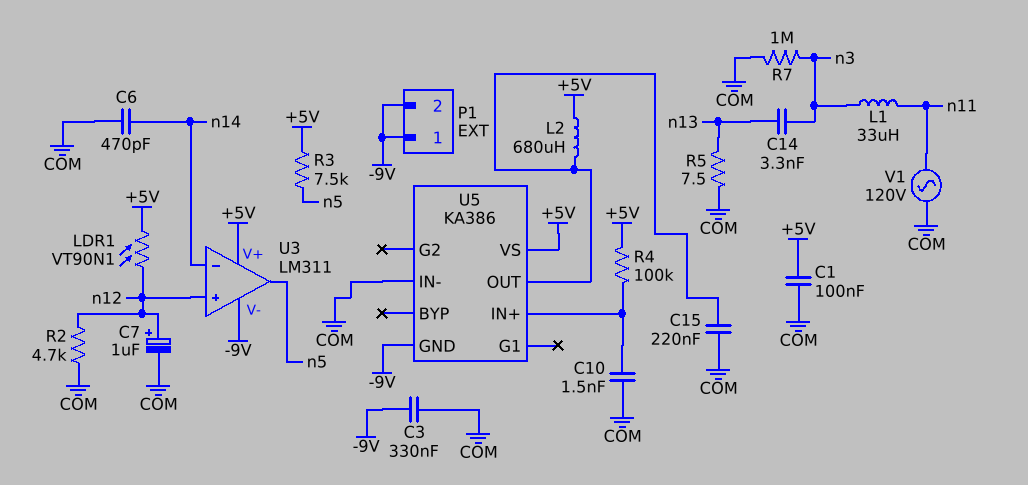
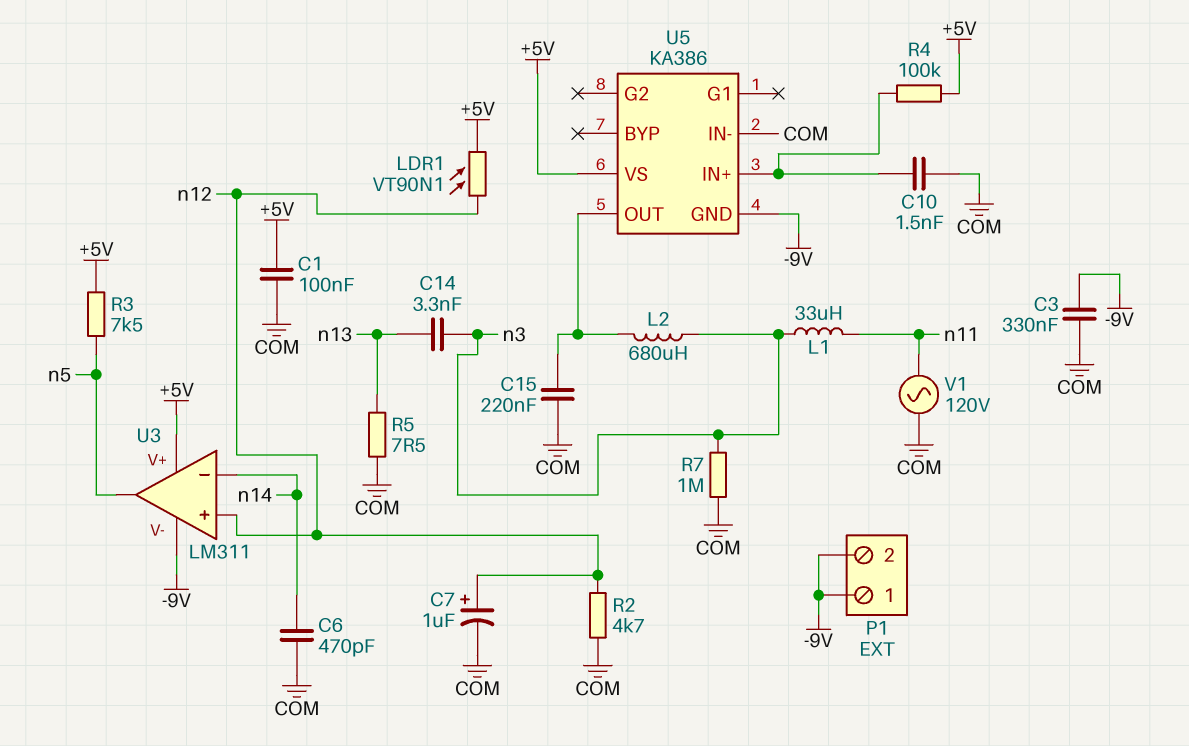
L2: 680uH (+5V, U5/OUT) -> 680uH (U5/OUT, n3)

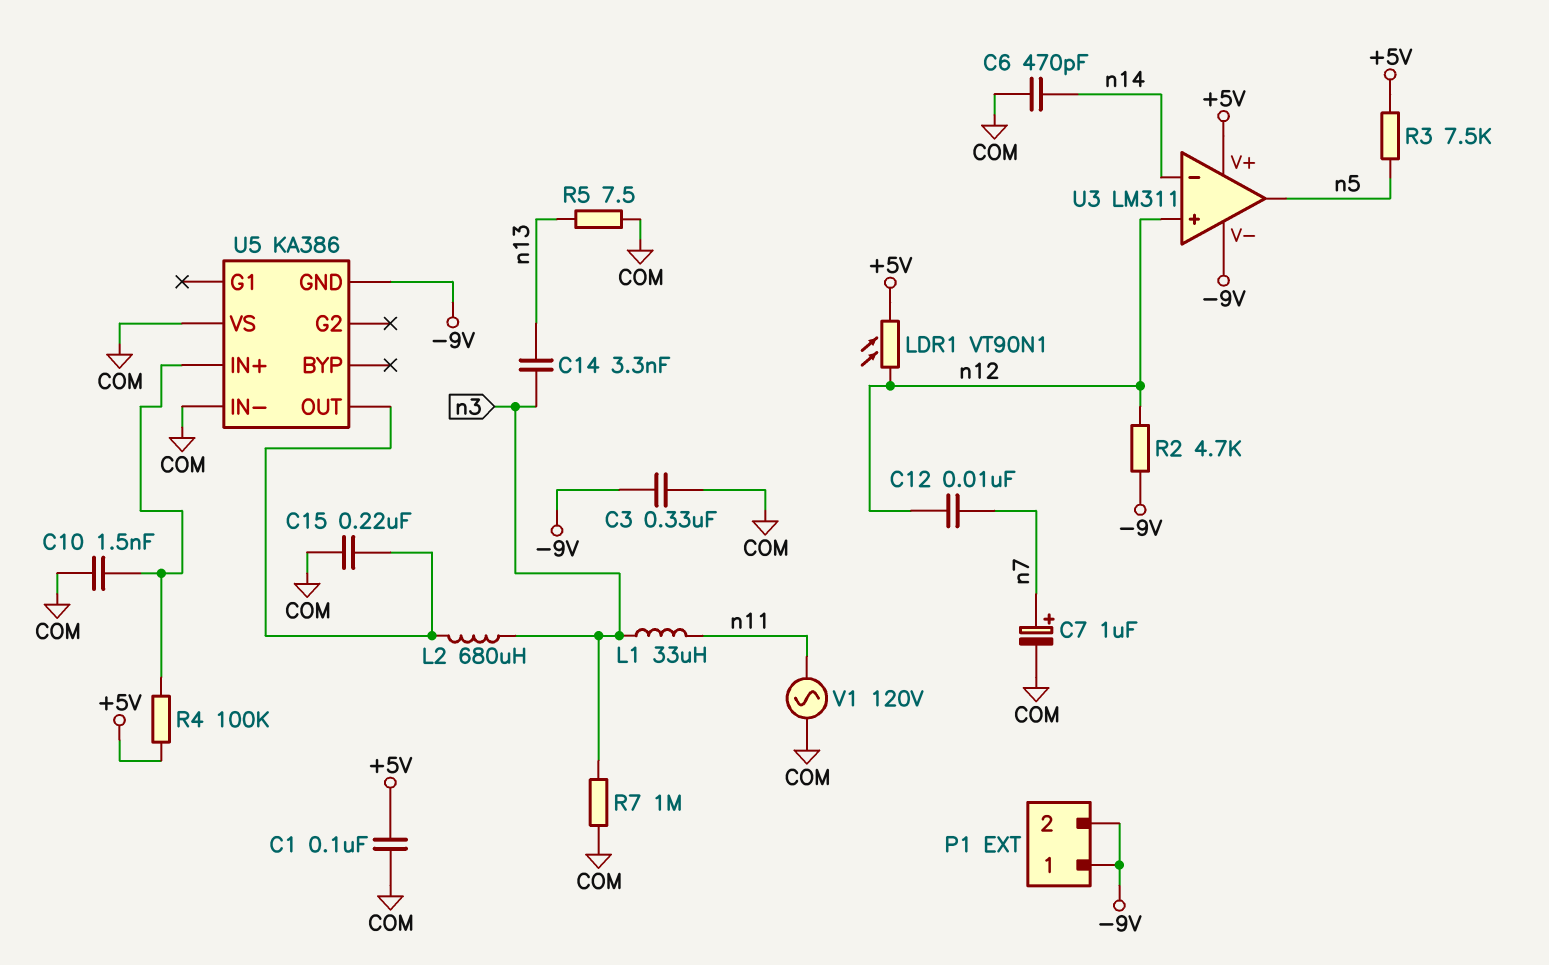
C7: 1uF (plus n12, minus COM) -> 1uF (plus n7, minus COM)
C12: none -> 10nF (n7, n12)
R2: 4.7k (COM, n12) -> 4.7k (-9V, n12)
U5 pin VS: +5V -> COM

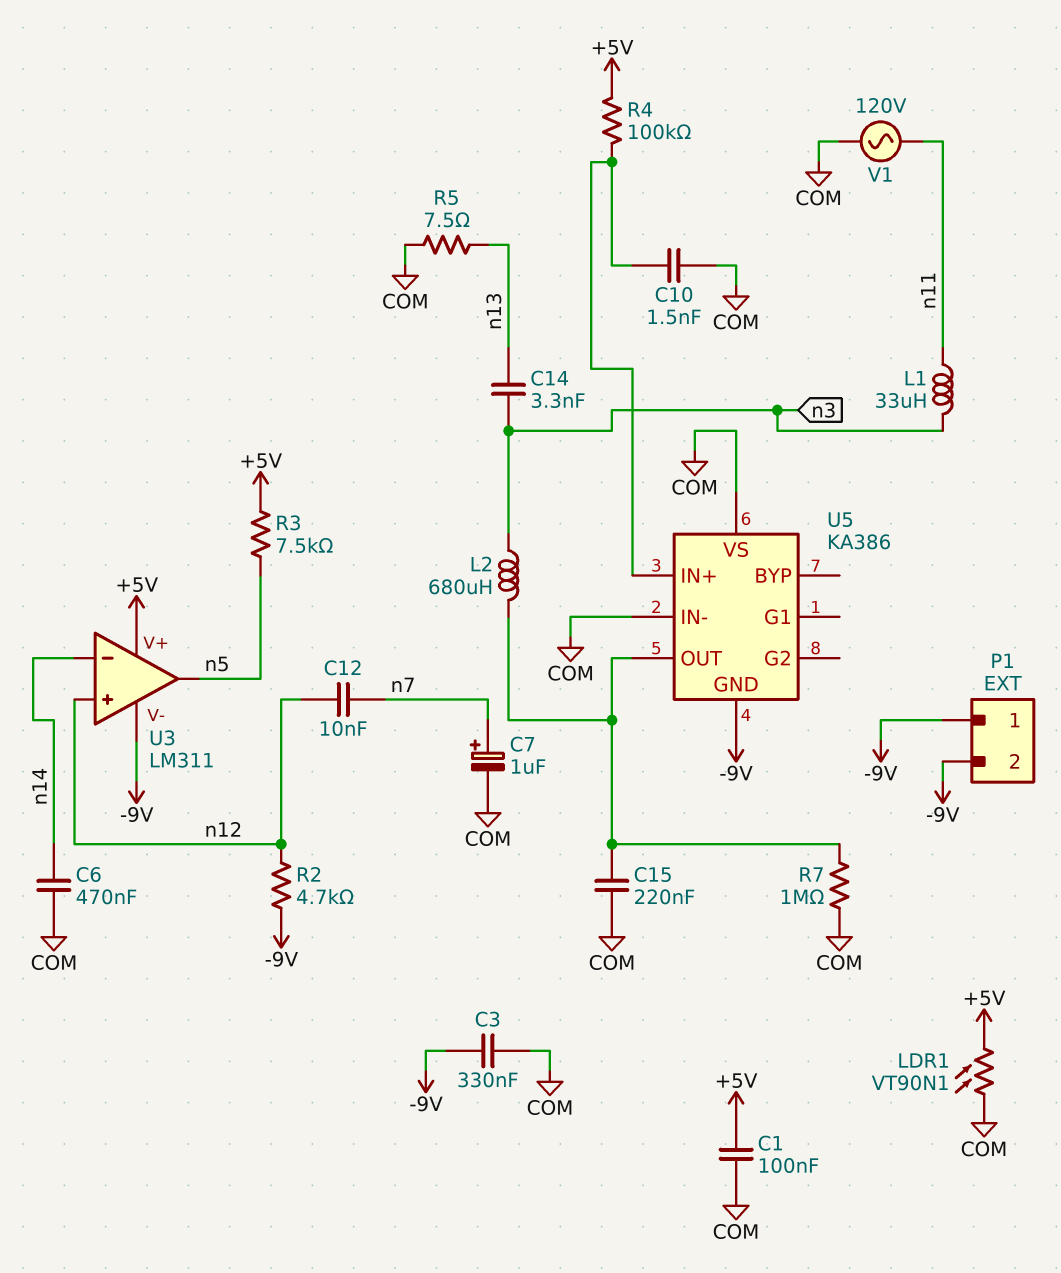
C6: 470pF (COM, n14) -> 470nF (COM, n14)
LDR1: VT90N1 (+5V, n12) -> VT90N1 (+5V, COM)
R7: 1M (COM, n3) -> 1M (COM, U5/OUT)

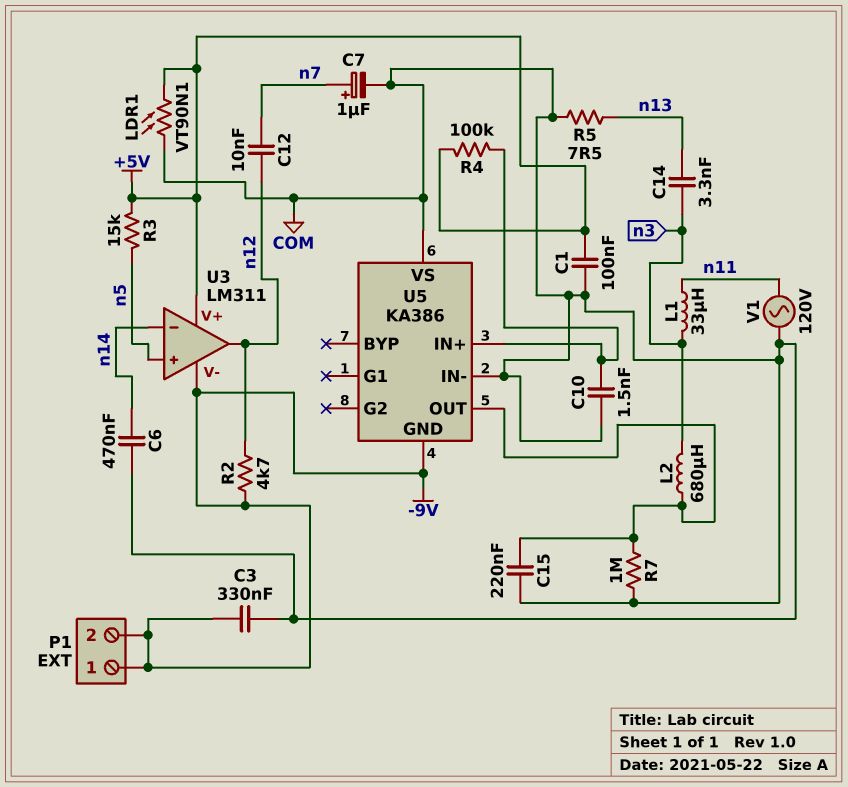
R3: 7.5k (+5V, n5) -> 15k (+5V, n5)
U3 pin in+: n12 -> n5
U3 pin out: n5 -> n12

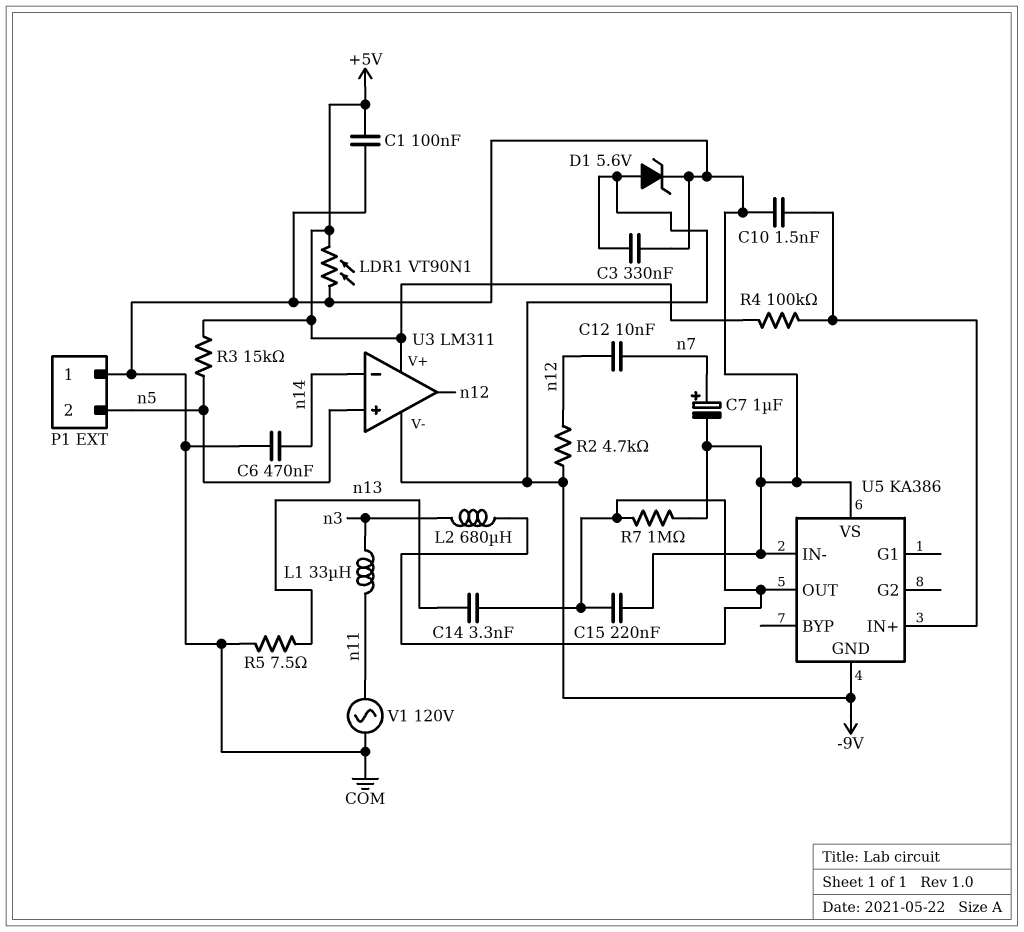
C14: 3.3nF (n3, n13) -> 3.3nF (U5/OUT, n13)
D1: none -> zener 5.6V (A -9V, K COM)
P1 pin 1: -9V -> COM
P1 pin 2: -9V -> n5

